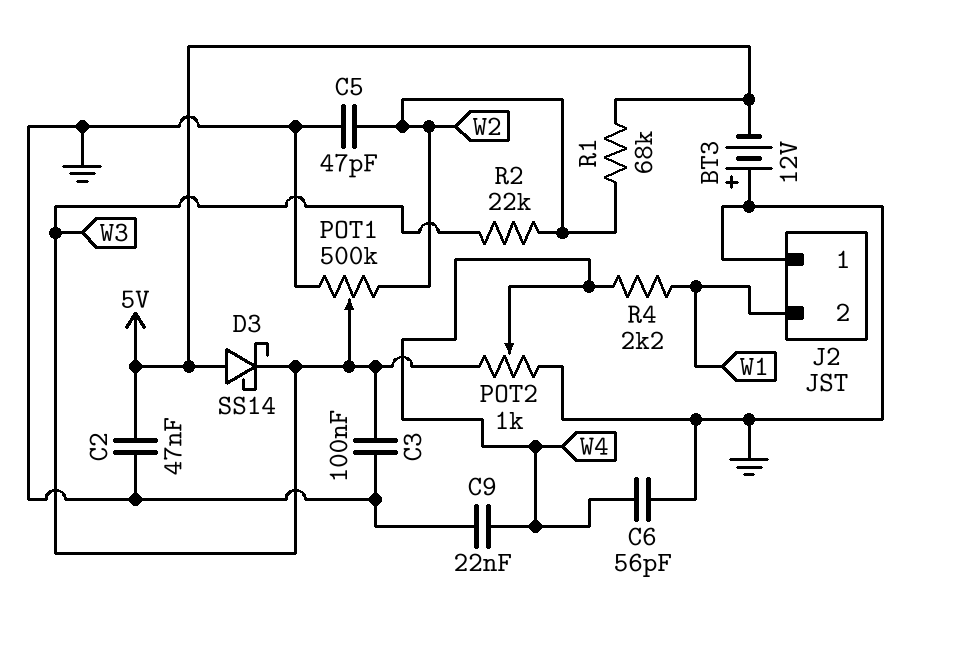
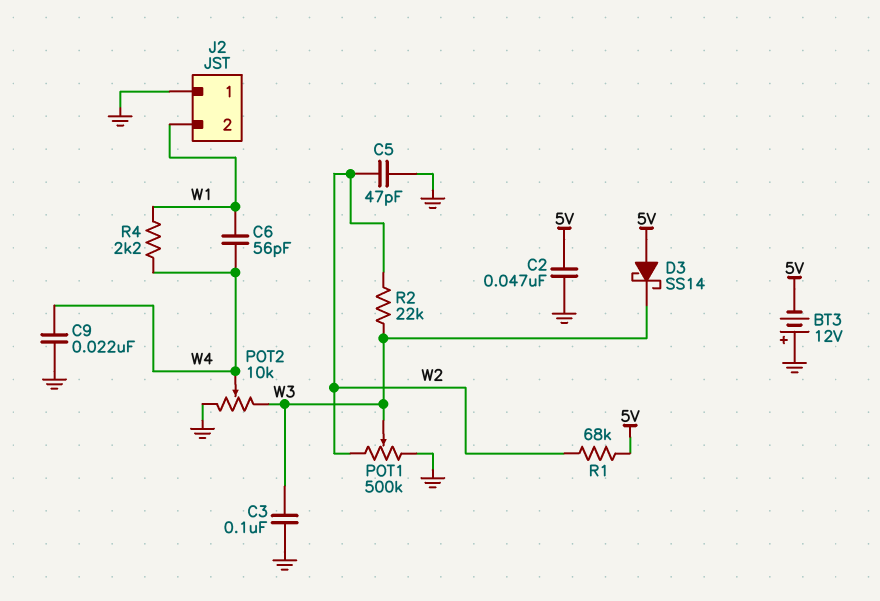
C6: 56pF (GND, W4) -> 56pF (W1, W4)
POT2: 1k (GND, W3, wiper W4) -> 10k (GND, W3, wiper W4)

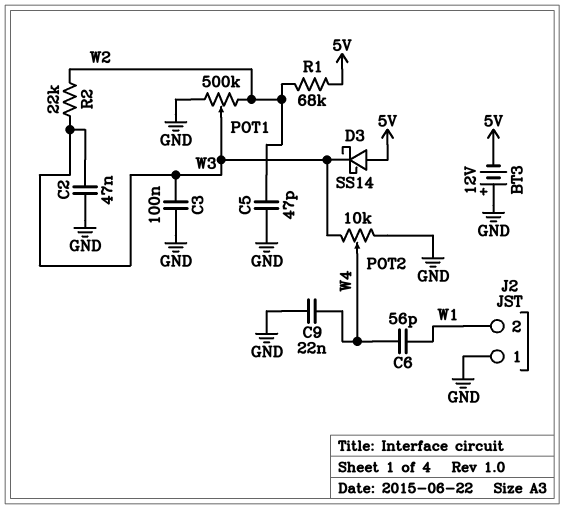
C2: 47nF (5V, GND) -> 47nF (GND, W3)
R4: 2.2k (W1, W4) -> none

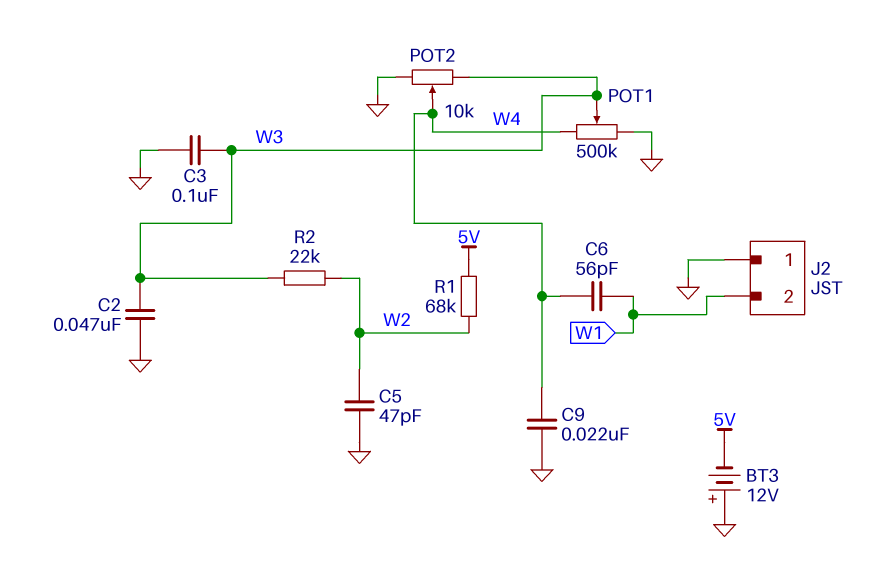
D3: schottky SS14 (A 5V, K W3) -> none
POT1: 500k (GND, W2, wiper W3) -> 500k (GND, W4, wiper W3)

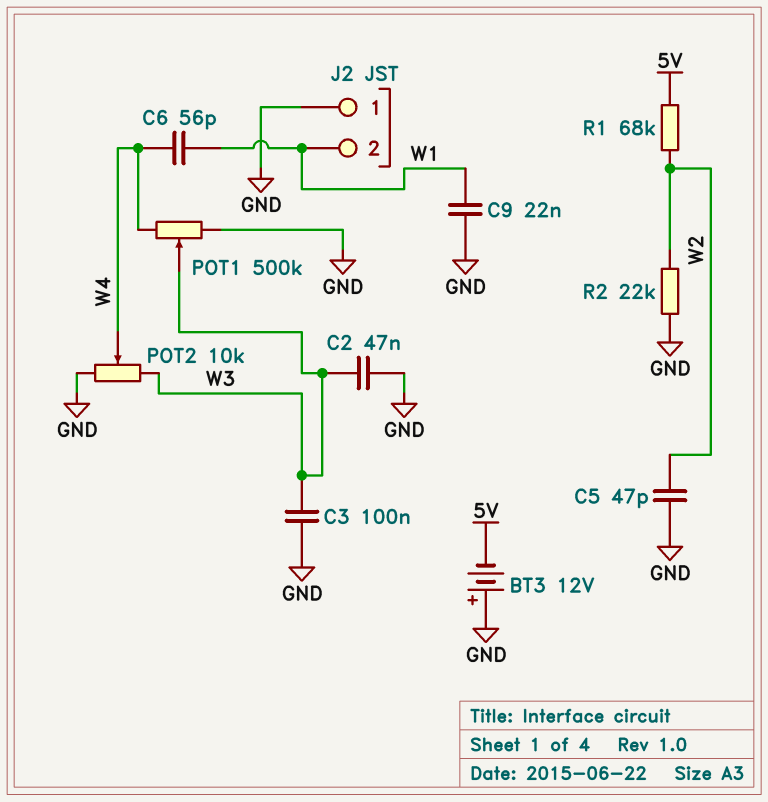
C9: 22nF (GND, W4) -> 22nF (GND, W1)
R2: 22k (W2, W3) -> 22k (GND, W2)

